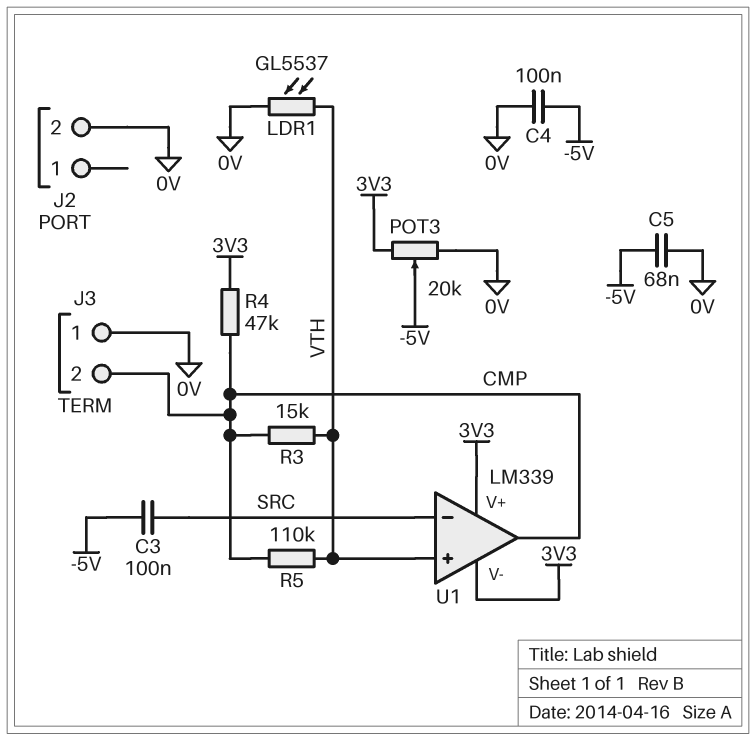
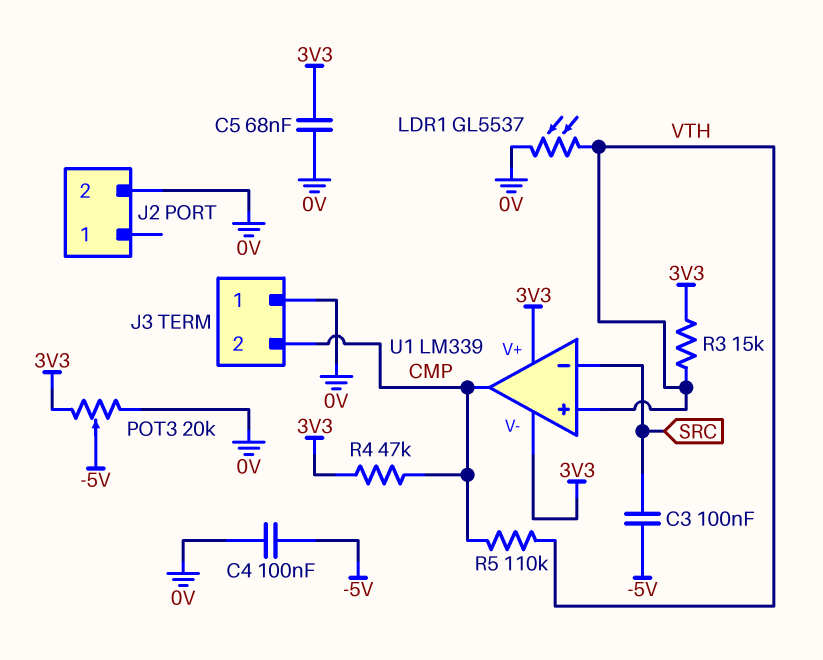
C5: 68nF (-5V, 0V) -> 68nF (0V, 3V3)
R3: 15k (CMP, VTH) -> 15k (3V3, VTH)

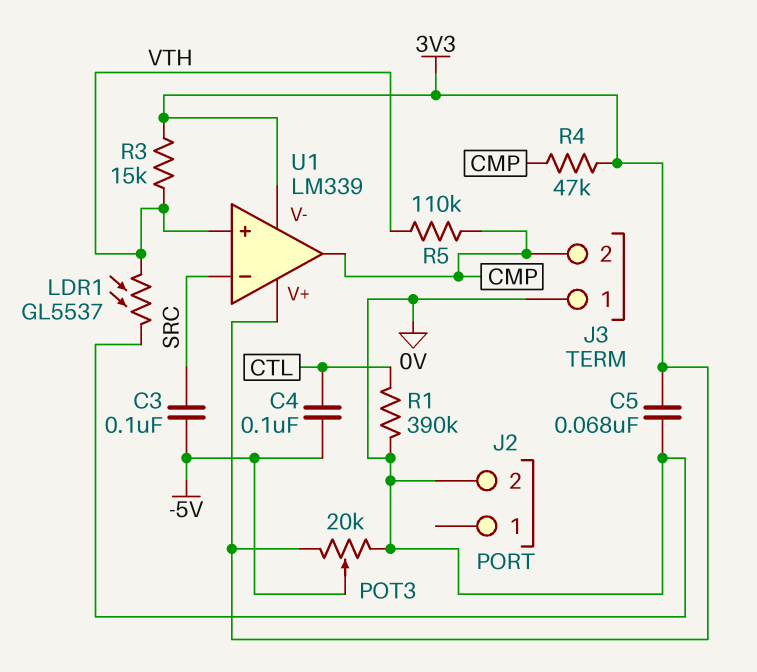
C4: 100nF (-5V, 0V) -> 100nF (-5V, CTL)
R1: none -> 390k (0V, CTL)

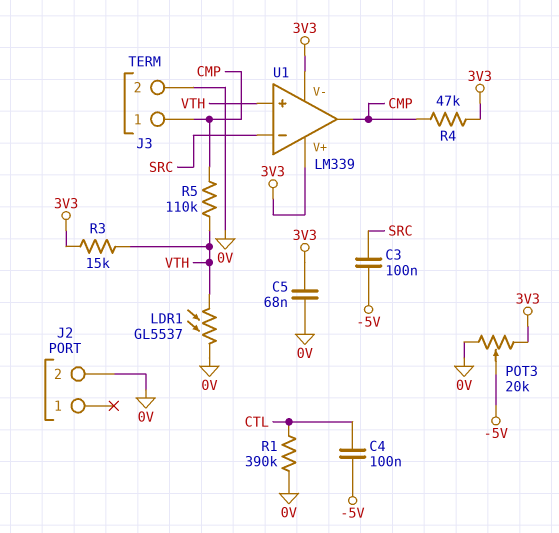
J3 pin 1: 0V -> CMP
J3 pin 2: CMP -> 0V

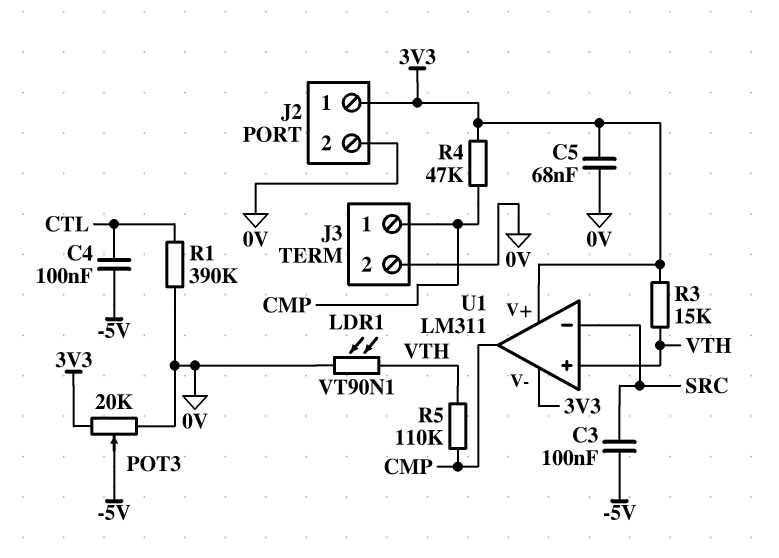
J2 pin 1: none -> 3V3
LDR1: GL5537 (0V, VTH) -> VT90N1 (0V, VTH)
U1: LM339 -> LM311

